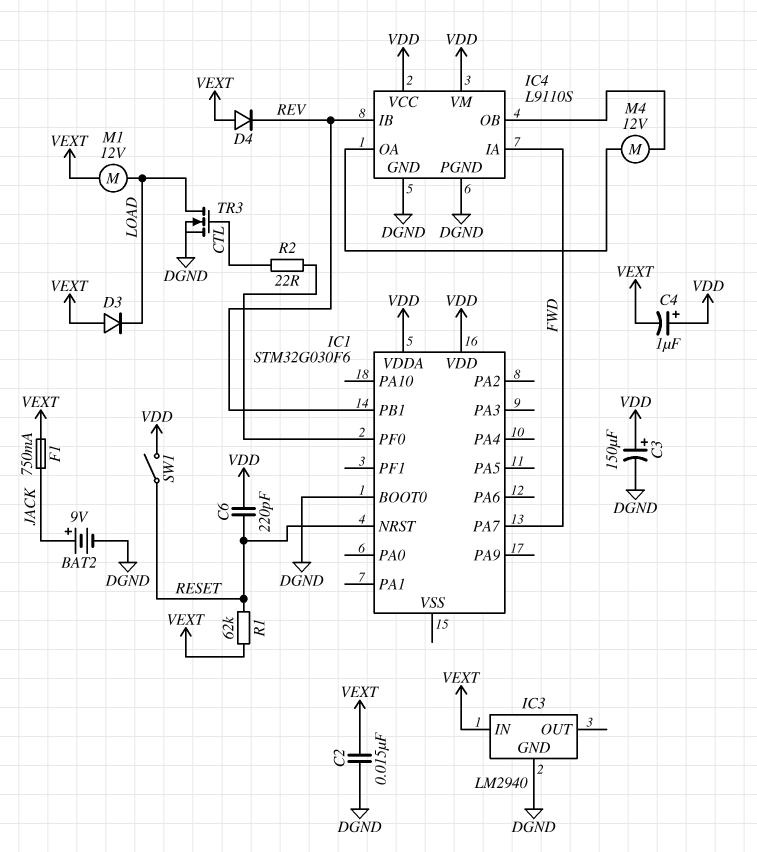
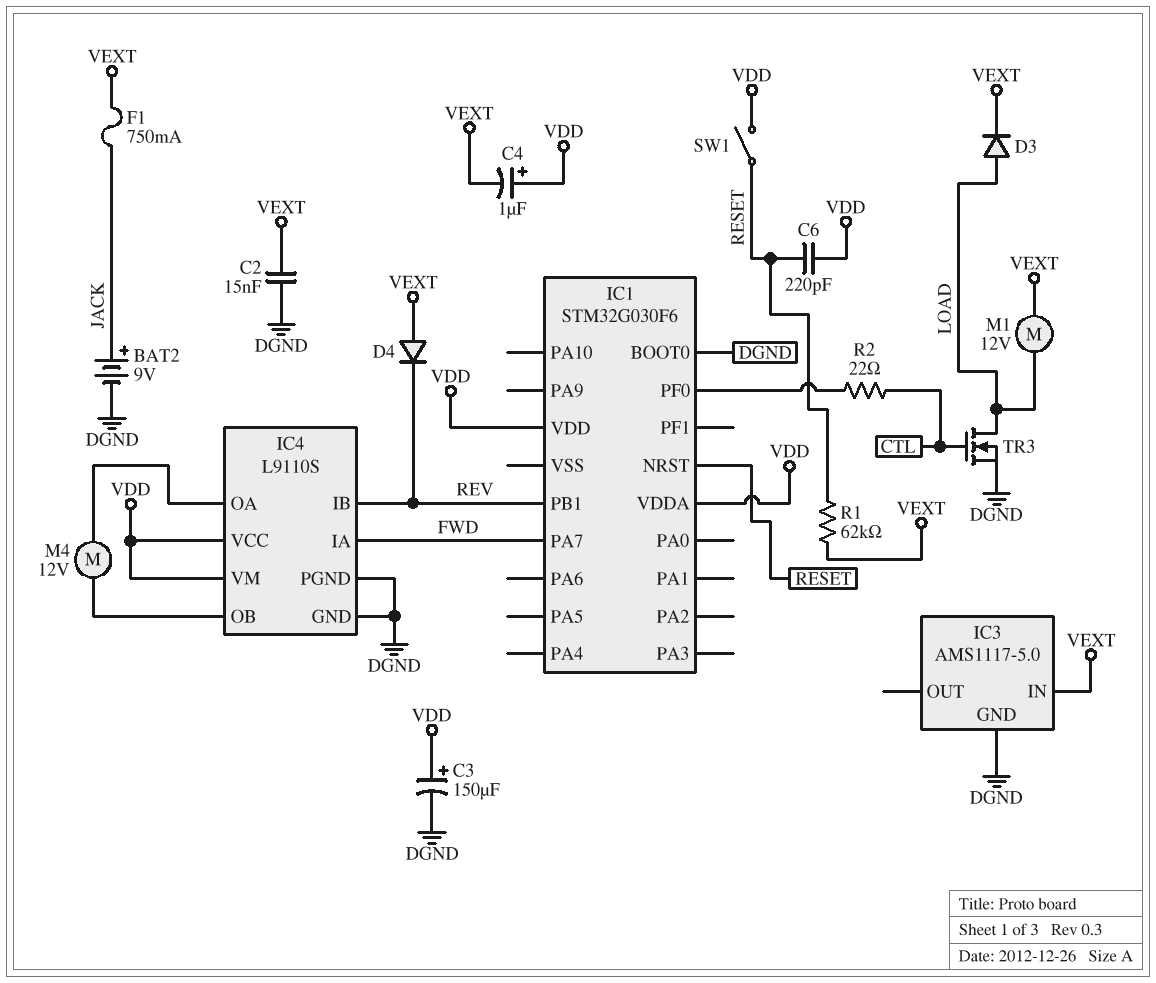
D3: diode (A VEXT, K LOAD) -> diode (A LOAD, K VEXT)
IC3: LM2940 -> AMS1117-5.0

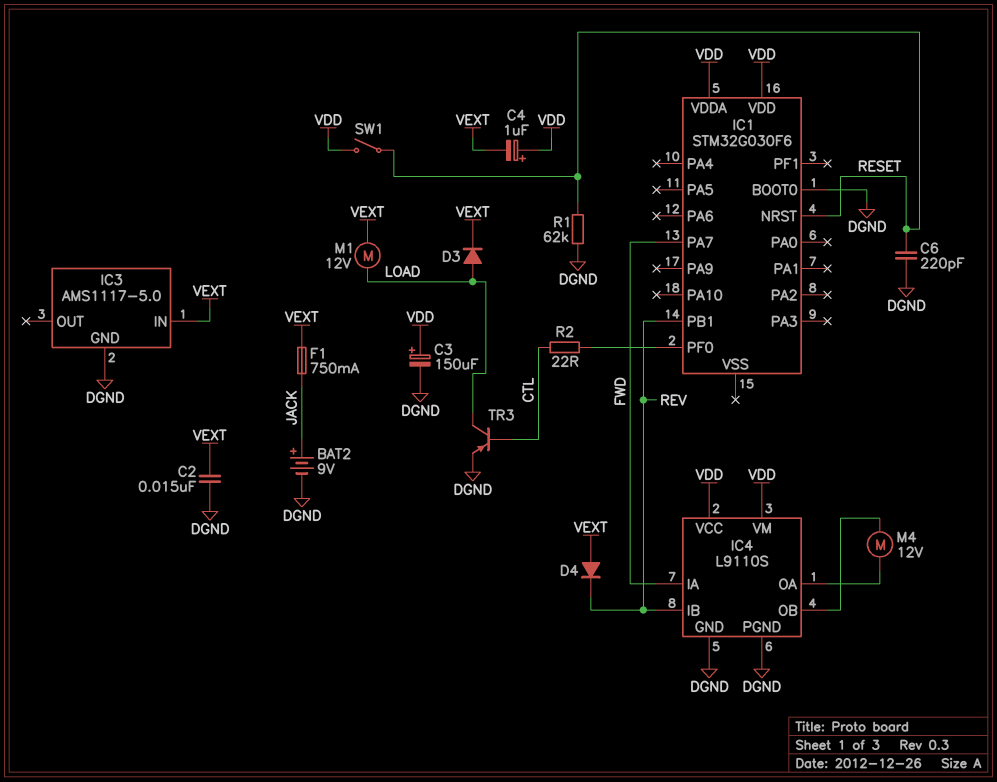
C6: 220pF (RESET, VDD) -> 220pF (DGND, RESET)
R1: 62k (RESET, VEXT) -> 62k (DGND, RESET)
TR3: NMOS (G CTL, D LOAD, S DGND) -> PNP (B CTL, C LOAD, E DGND)

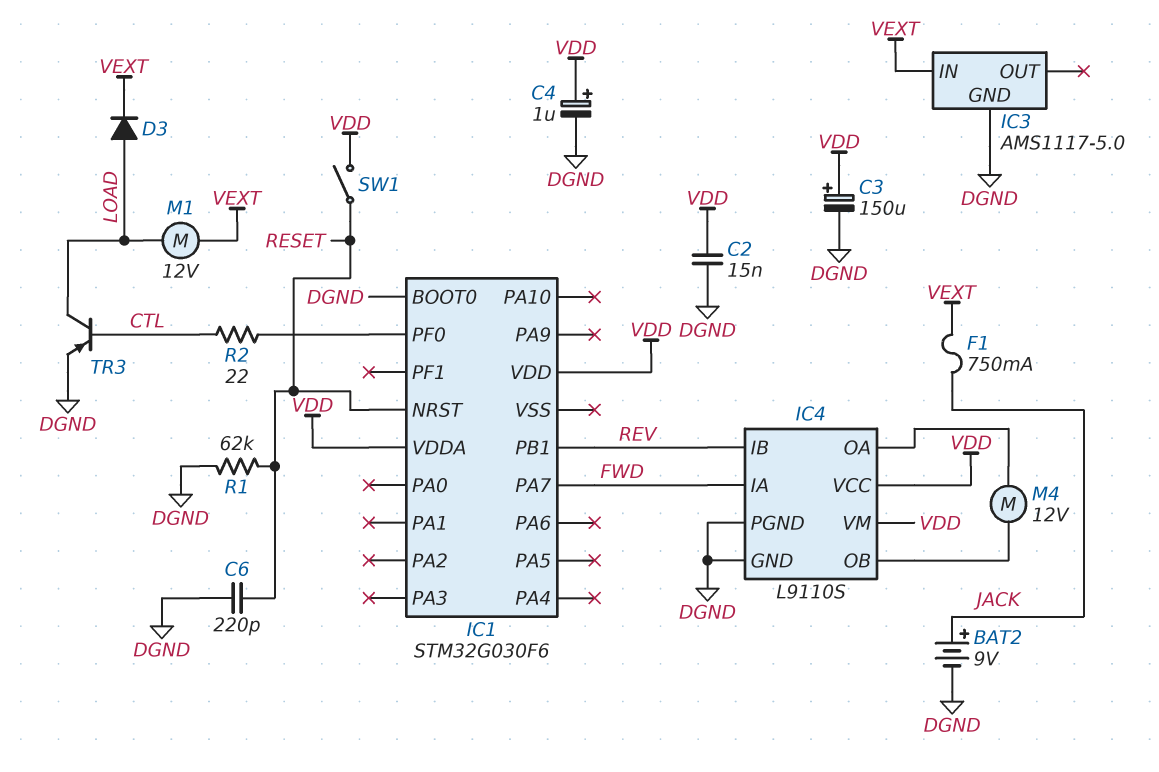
C2: 15nF (DGND, VEXT) -> 15nF (DGND, VDD)
C4: 1uF (plus VDD, minus VEXT) -> 1uF (plus VDD, minus DGND)
D4: diode (A VEXT, K REV) -> none

